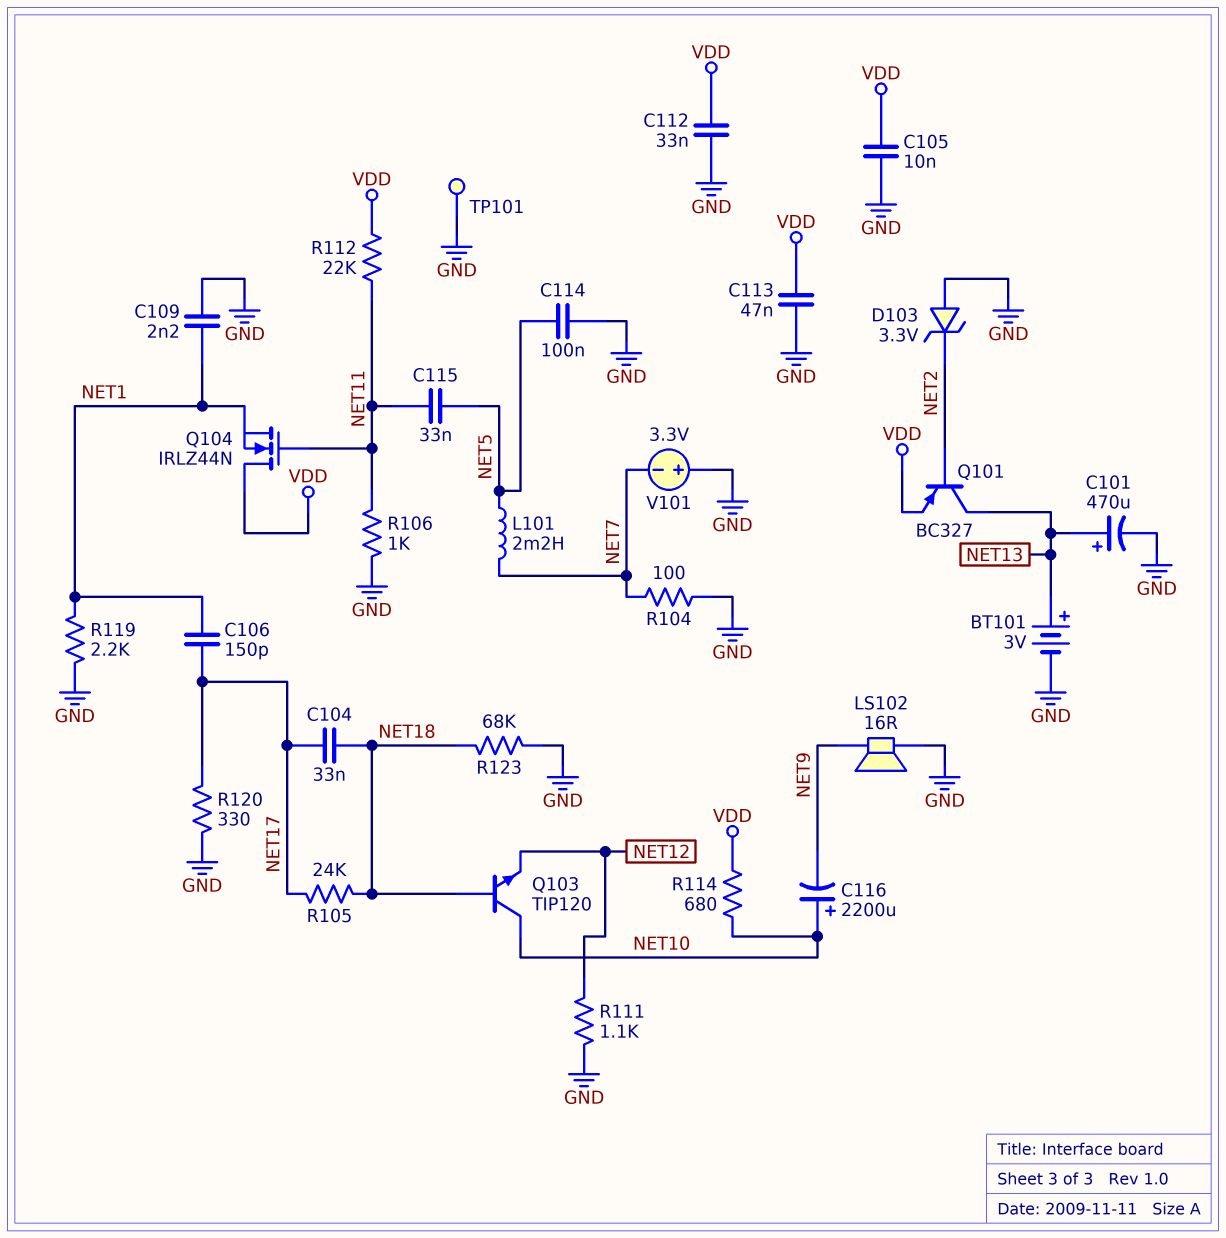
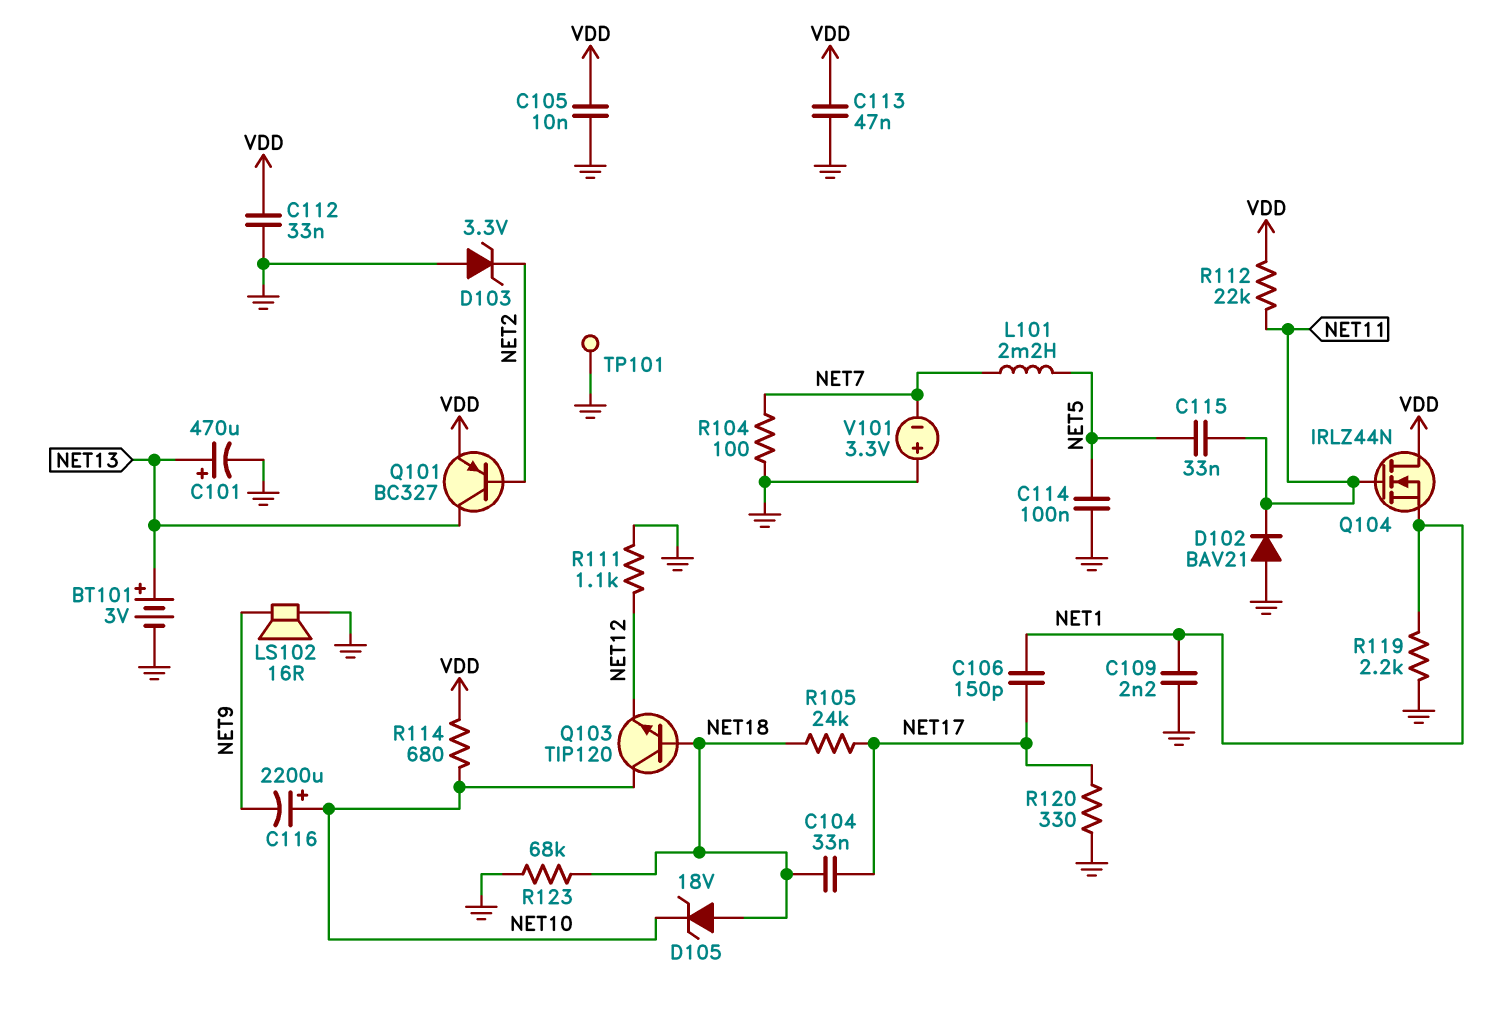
D102: none -> diode BAV21 (A GND, K NET11)
D105: none -> zener 18V (A NET18, K NET10)
R106: 1k (GND, NET11) -> none

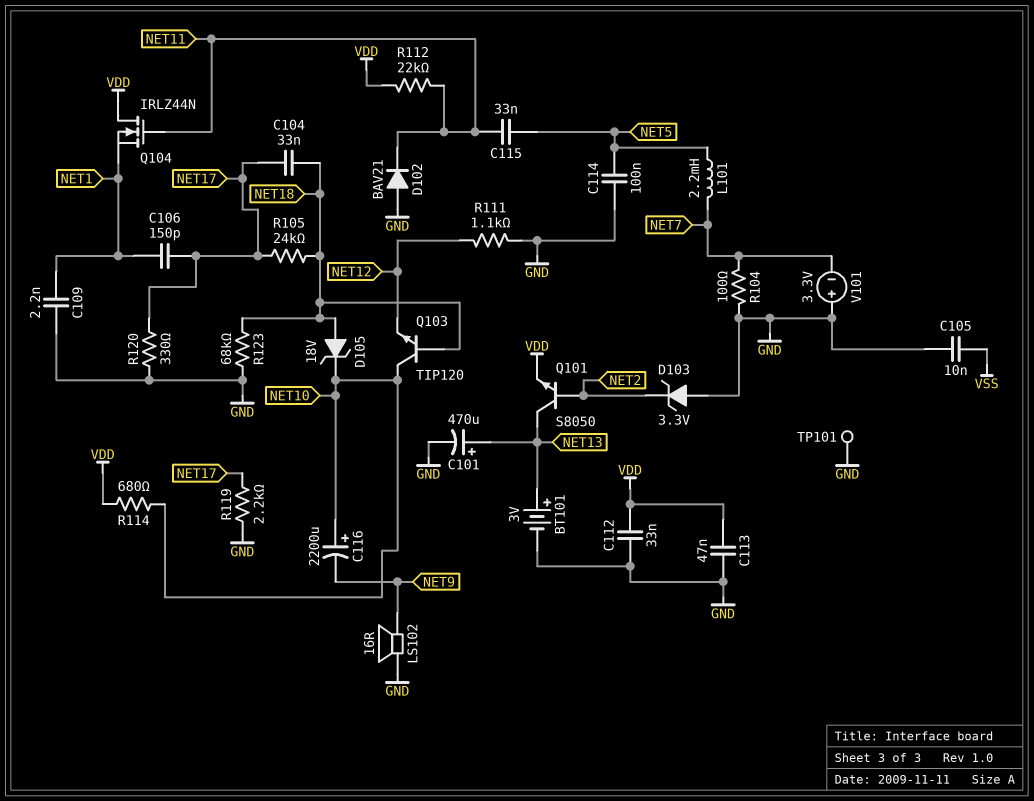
C105: 10nF (GND, VDD) -> 10nF (GND, VSS)
Q101: PNP BC327 (B NET2, C NET13, E VDD) -> NPN S8050 (B NET2, C NET13, E VDD)
R119: 2.2k (GND, NET1) -> 2.2k (GND, NET17)

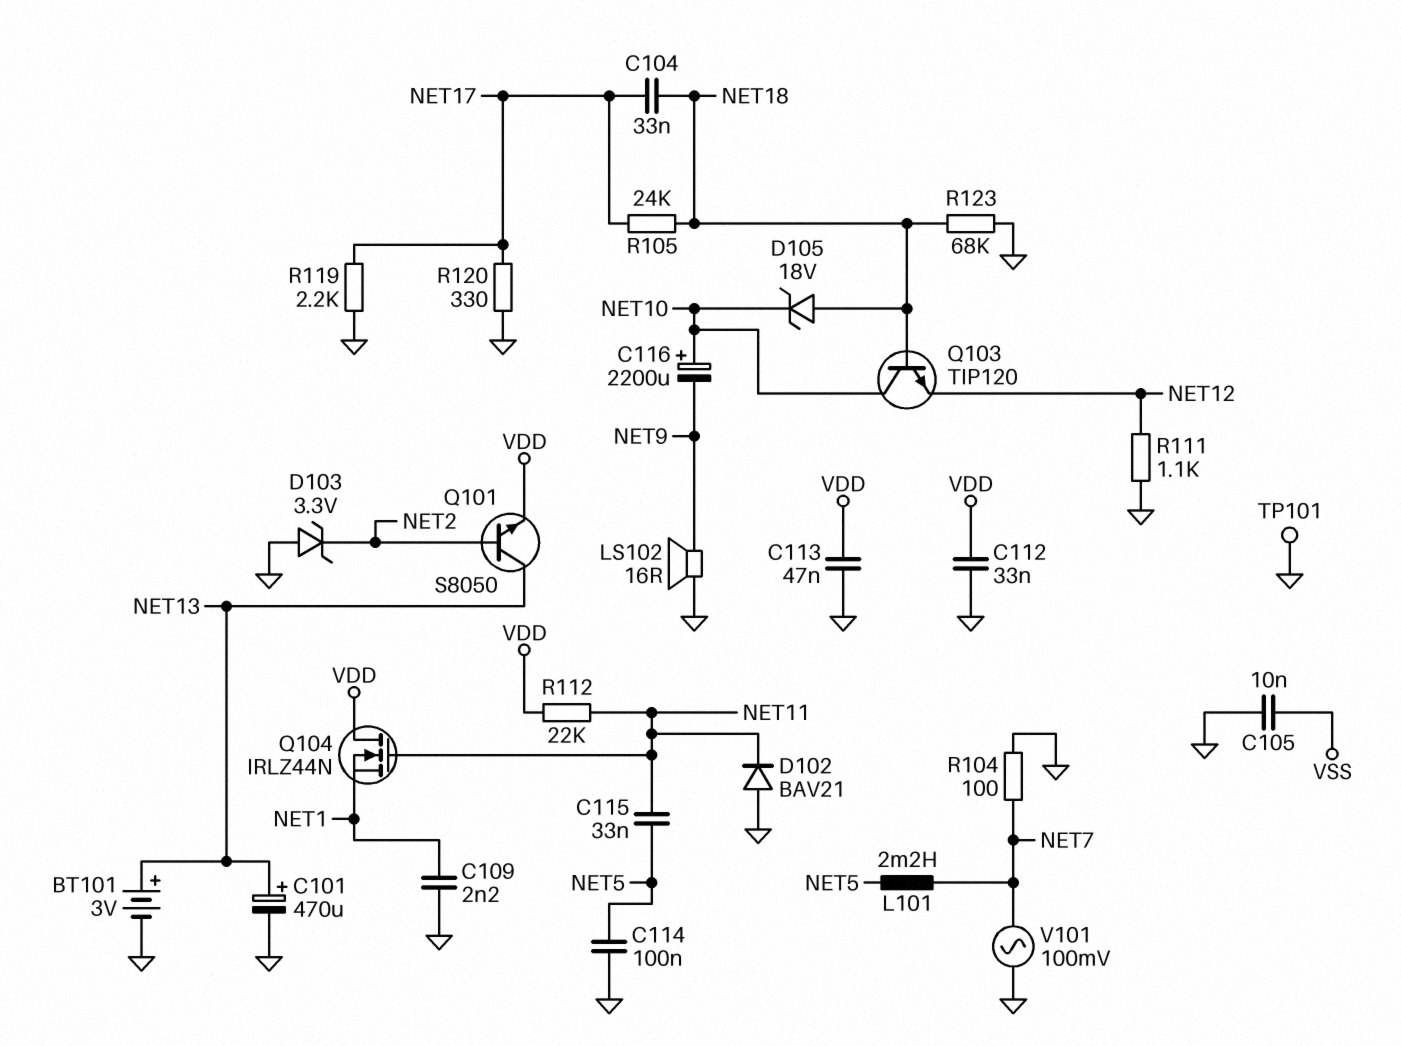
C106: 150pF (NET1, NET17) -> none
R114: 680 (NET10, VDD) -> none
V101: 3.3V (plus GND, minus NET7) -> AC 100mV (GND, NET7)

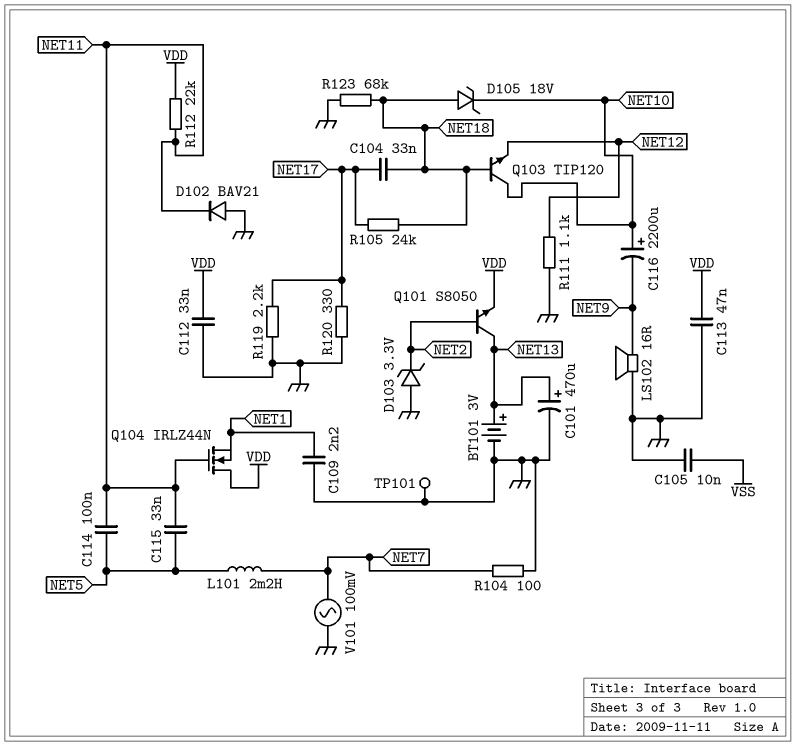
C114: 100nF (GND, NET5) -> 100nF (NET5, NET11)

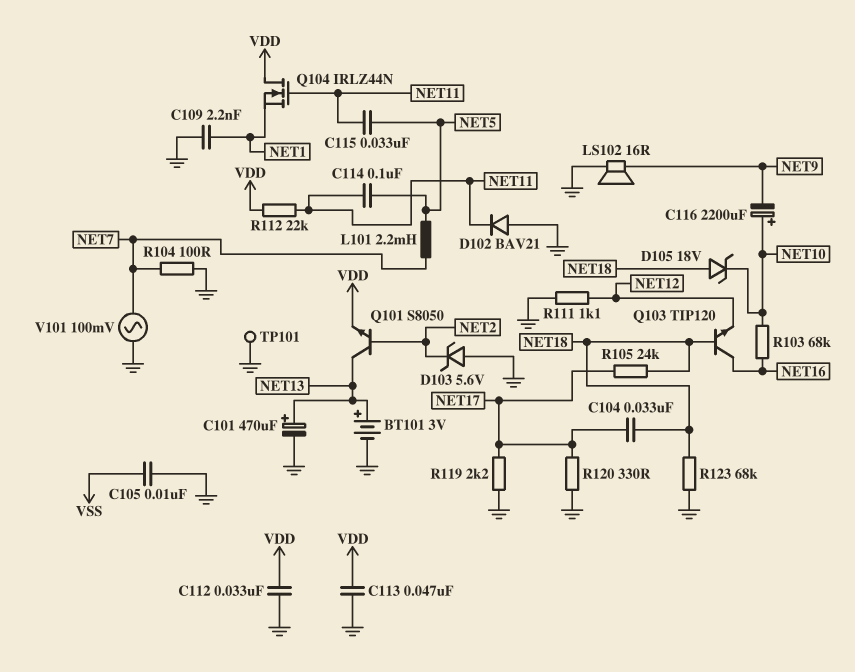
D103: zener 3.3V (A GND, K NET2) -> zener 5.6V (A GND, K NET2)
Q103: NPN TIP120 (B NET18, C NET10, E NET12) -> NPN TIP120 (B NET18, C NET16, E NET12)
R103: none -> 68k (NET10, NET16)

